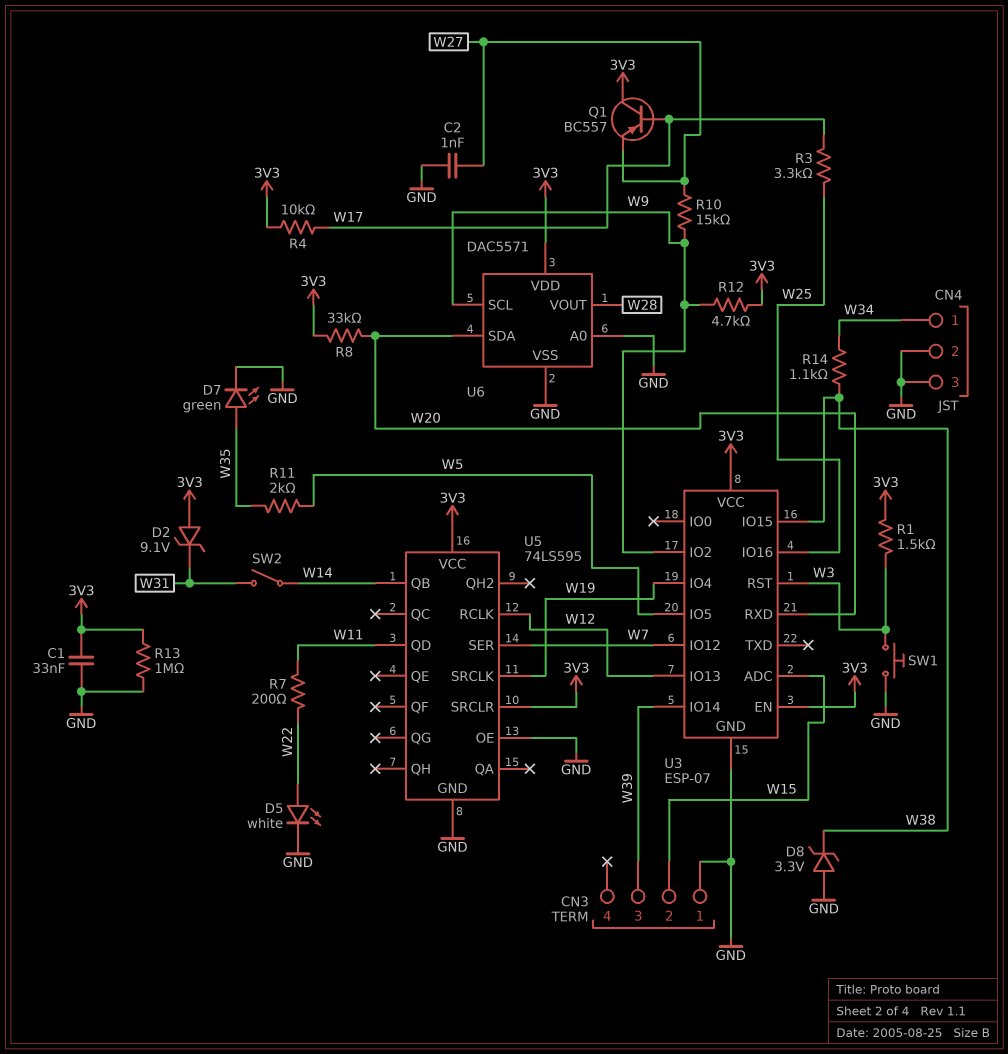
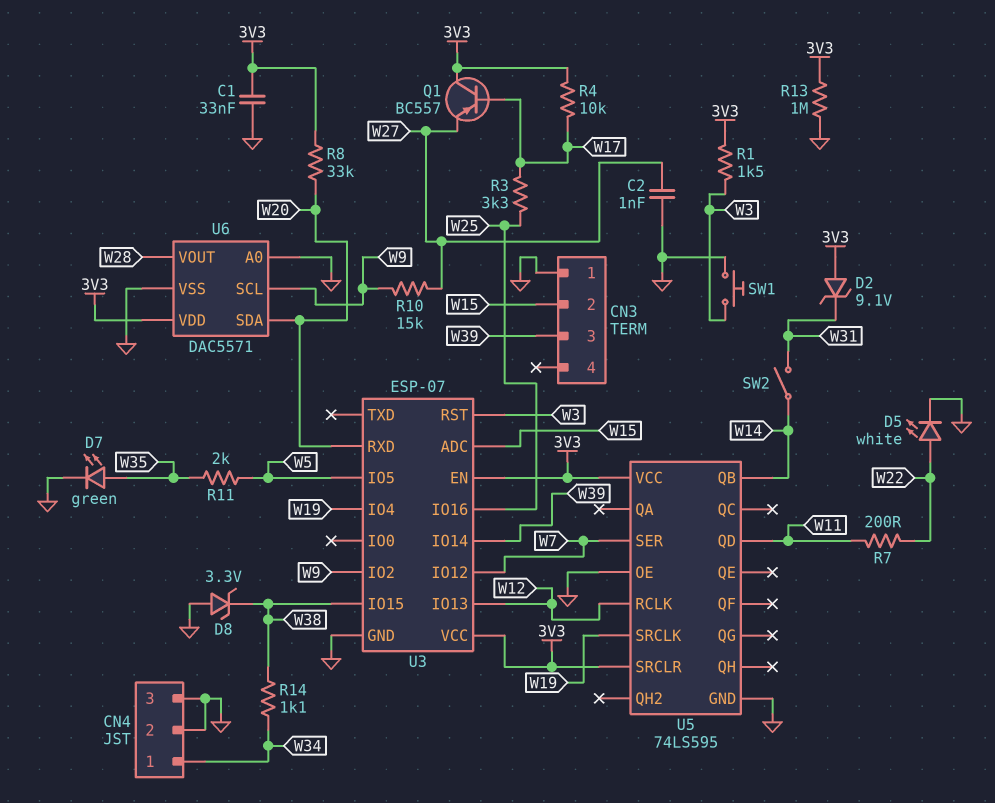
R12: 4.7k (3V3, W9) -> none

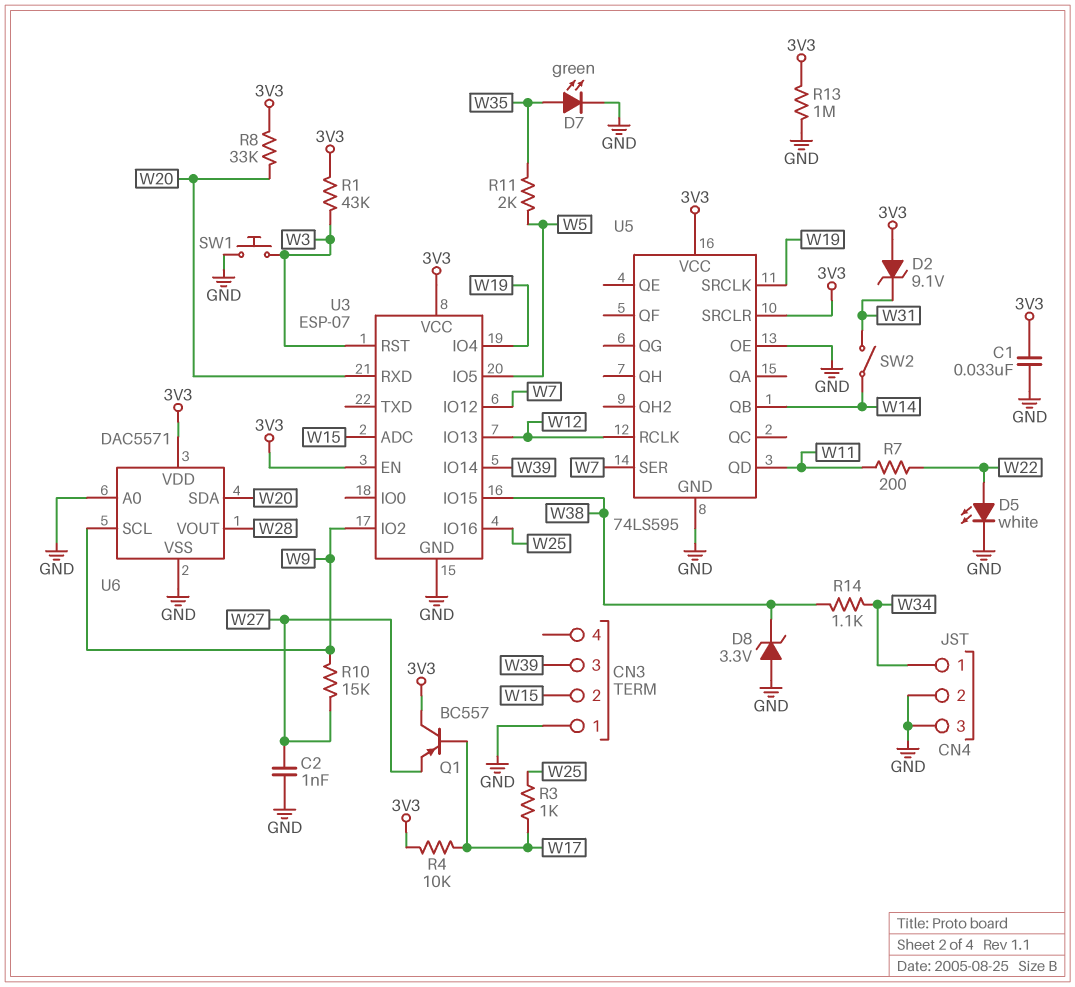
R1: 1.5k (3V3, W3) -> 43k (3V3, W3)
R3: 3.3k (W17, W25) -> 1k (W17, W25)

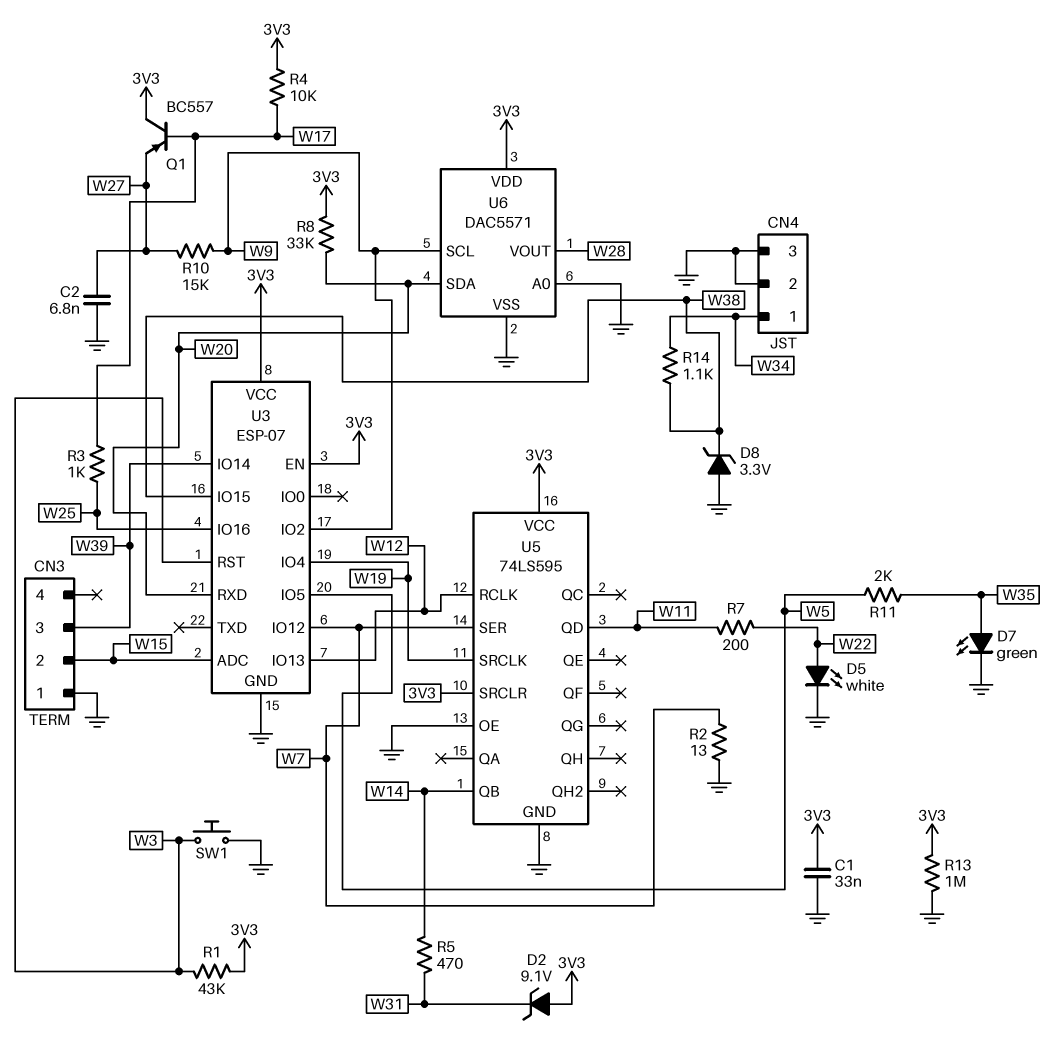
C2: 1nF (GND, W27) -> 6.8nF (GND, W27)
R2: none -> 13 (GND, W7)
R5: none -> 470 (W14, W31)
SW2: switch (W14, W31) -> none

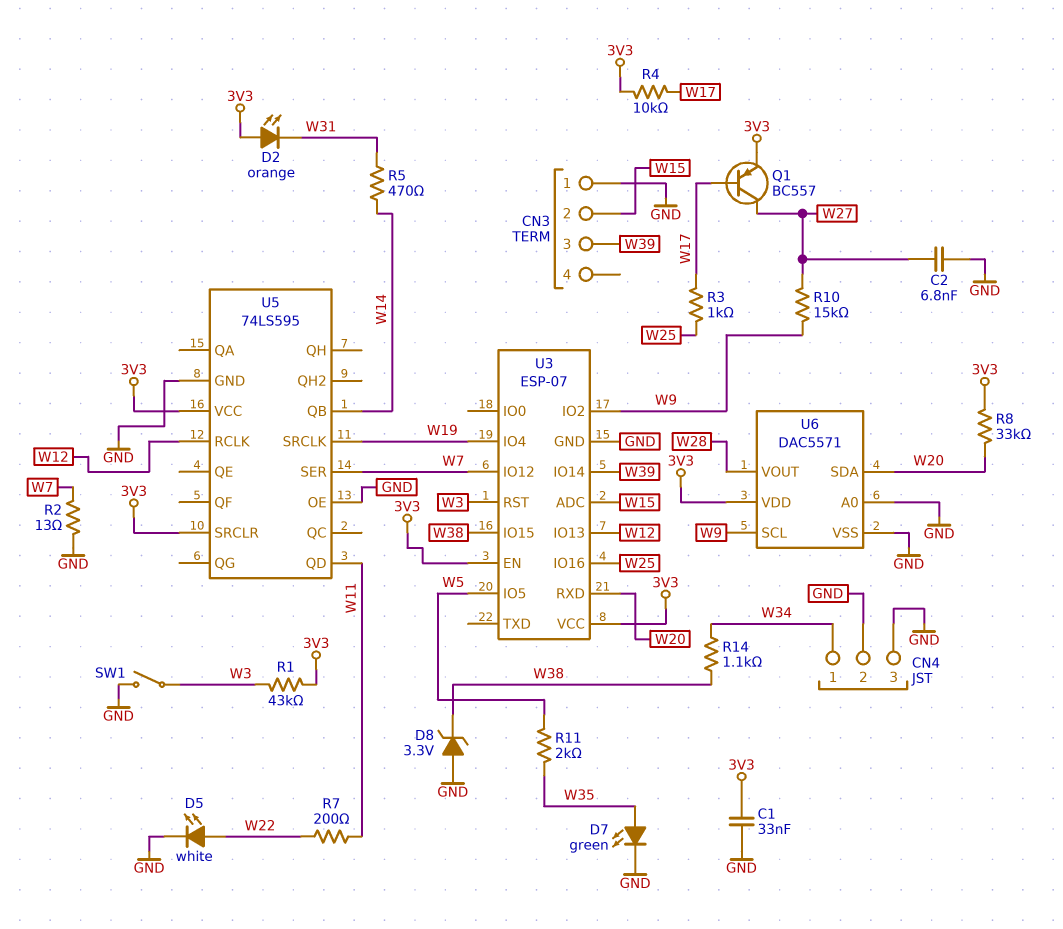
D2: zener 9.1V (A 3V3, K W31) -> LED orange (A 3V3, K W31)
Q1: PNP BC557 (B W17, C 3V3, E W27) -> PNP BC557 (B W17, C W27, E 3V3)
R13: 1M (3V3, GND) -> none
SW1: button (GND, W3) -> switch (GND, W3)

